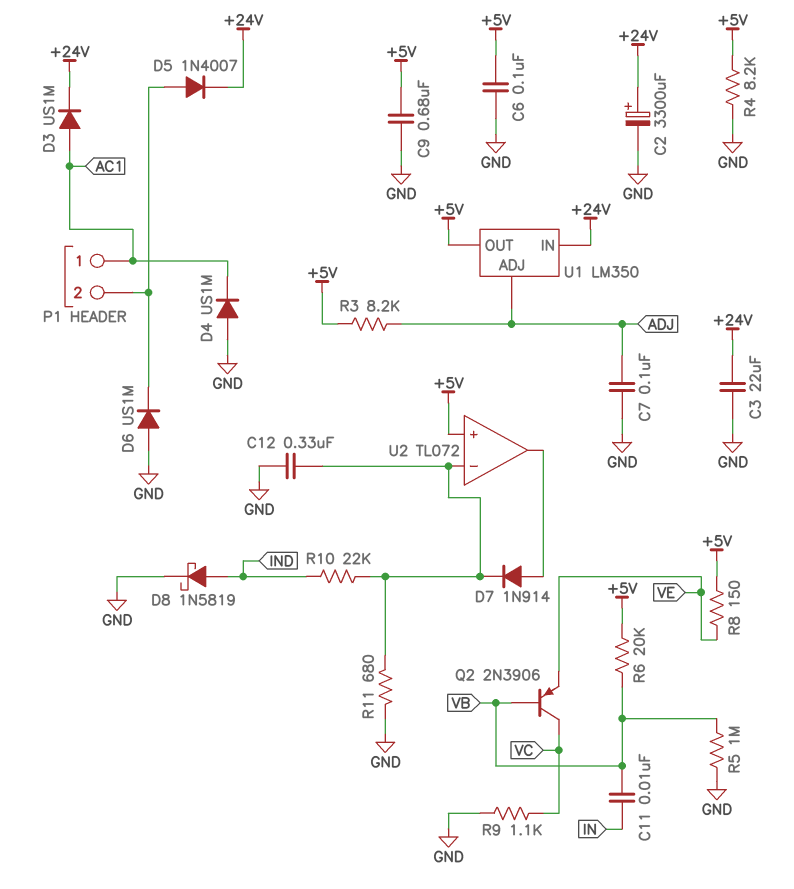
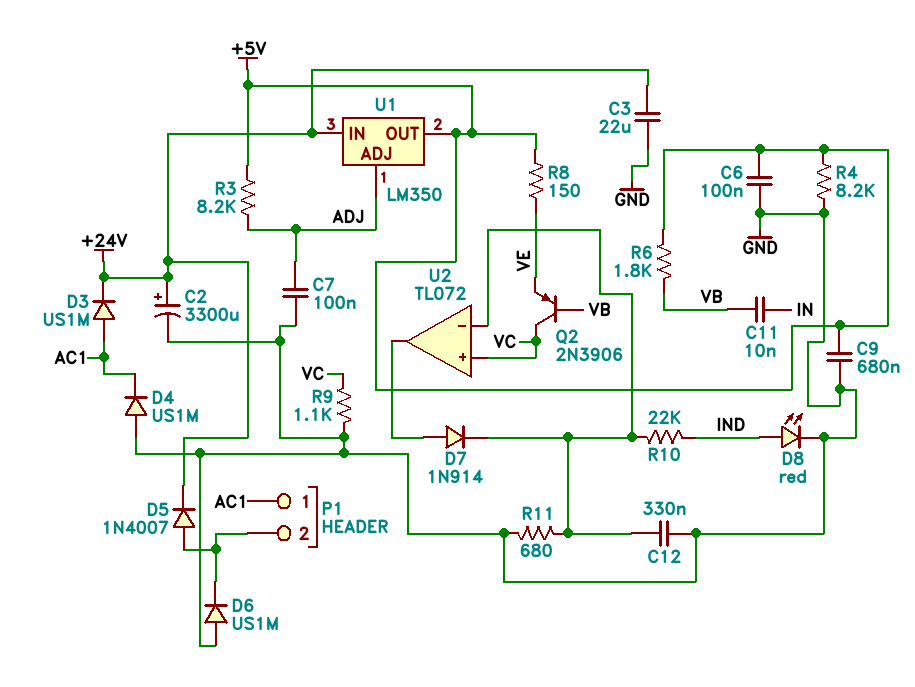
D8: schottky 1N5819 (A IND, K GND) -> LED red (A IND, K GND)
R5: 1M (GND, VB) -> none
R6: 20k (+5V, VB) -> 1.8k (+5V, VB)
U2 pin in+: +5V -> VC

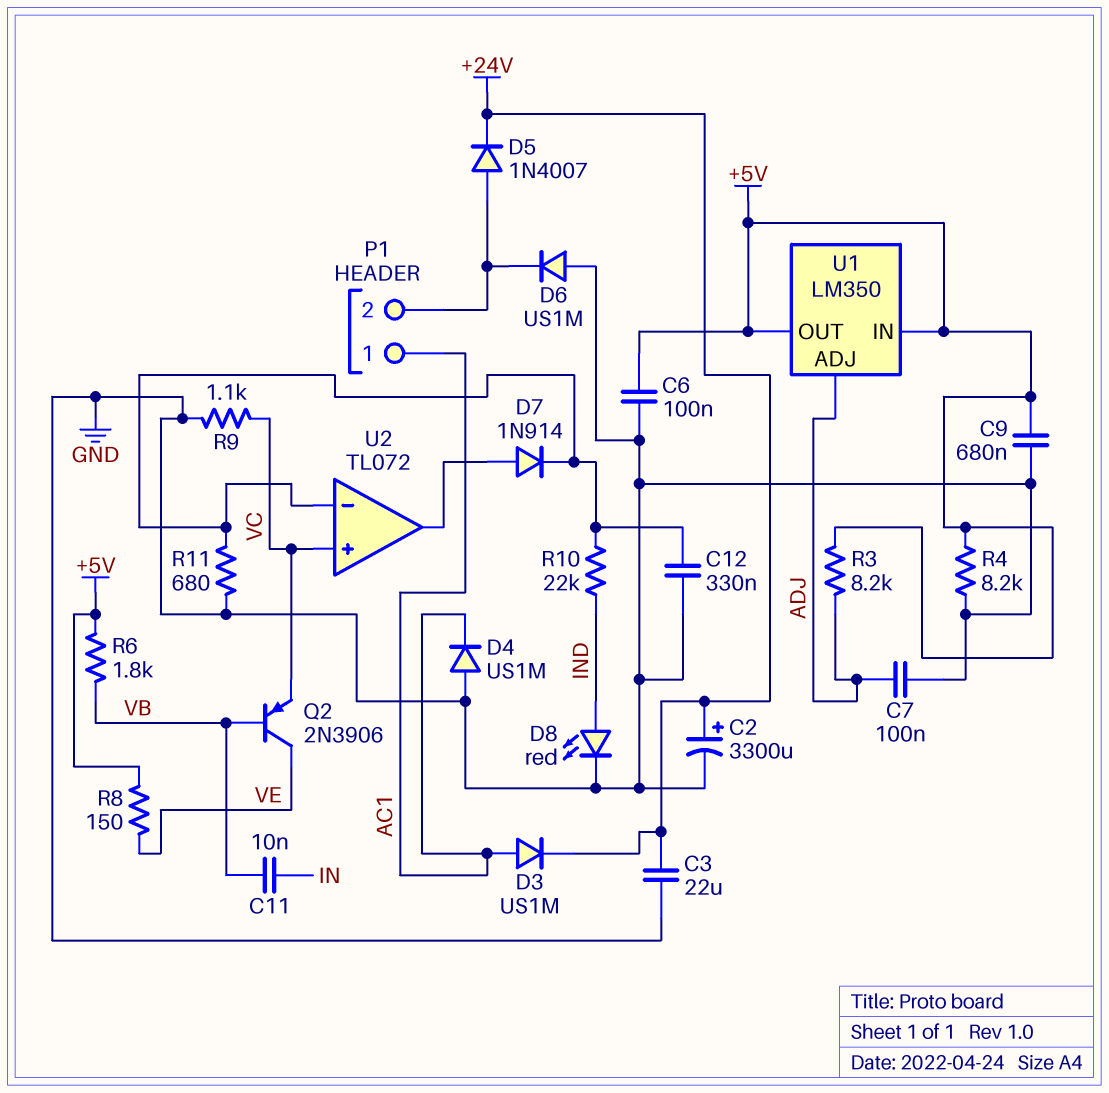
Q2: PNP 2N3906 (B VB, C VC, E VE) -> PNP 2N3906 (B VB, C VE, E VC)
U1 pin IN: +24V -> +5V

